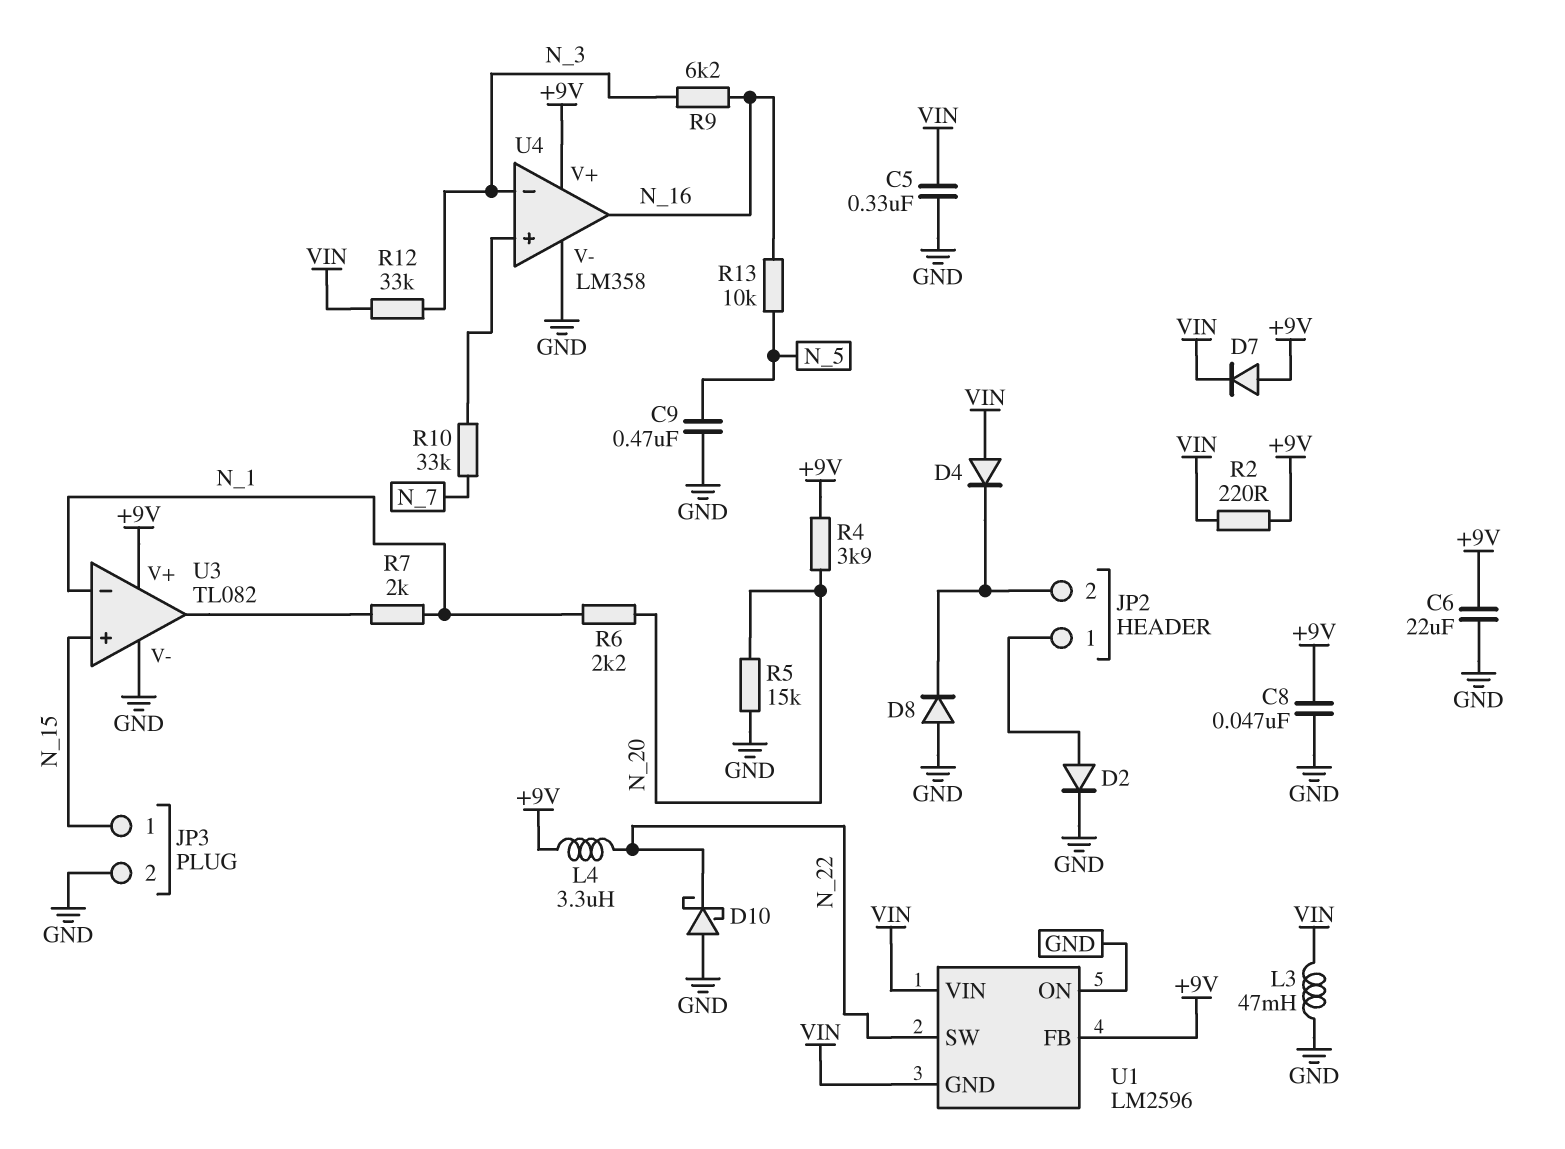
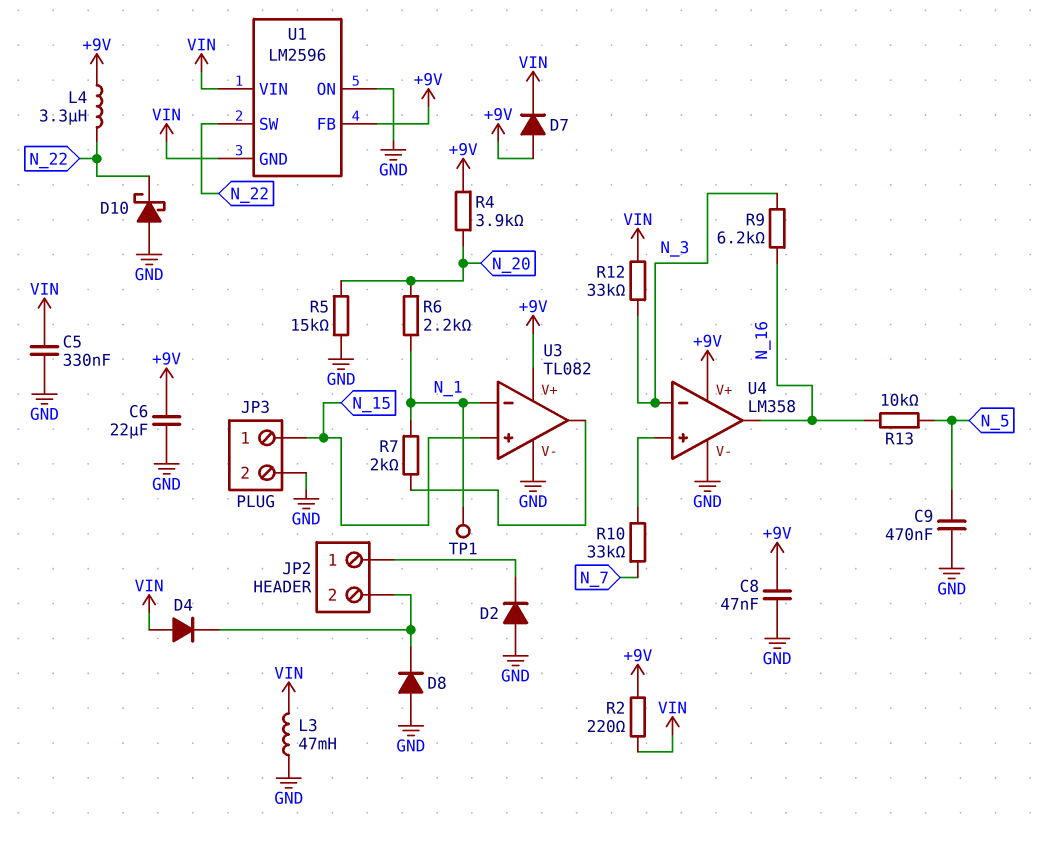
D2: diode (A JP2/1, K GND) -> diode (A GND, K JP2/1)
TP1: none -> test point (N_1)

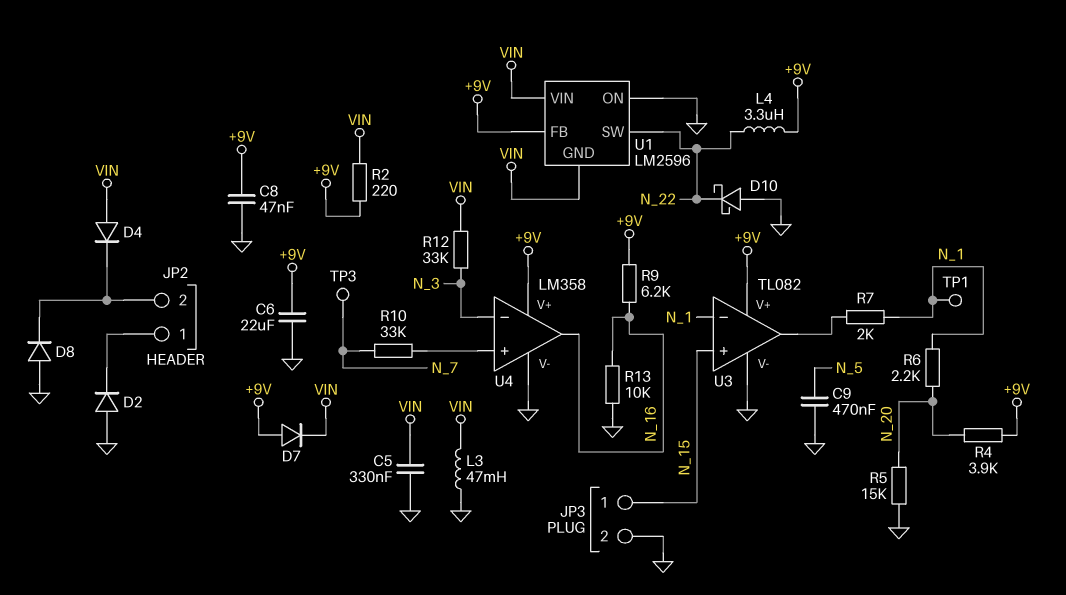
R9: 6.2k (N_3, N_16) -> 6.2k (+9V, N_16)
R13: 10k (N_5, N_16) -> 10k (GND, N_16)
TP3: none -> test point (N_7)

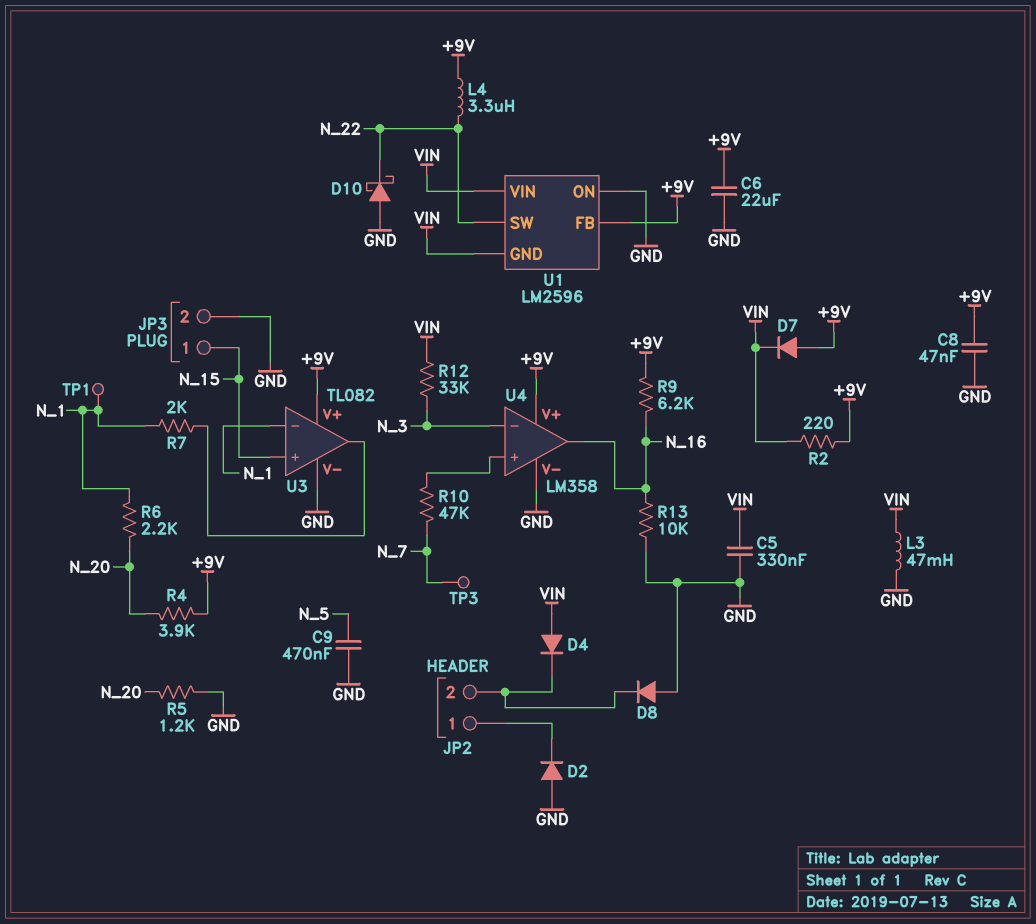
R5: 15k (GND, N_20) -> 1.2k (GND, N_20)
R10: 33k (N_7, U4/in+) -> 47k (N_7, U4/in+)

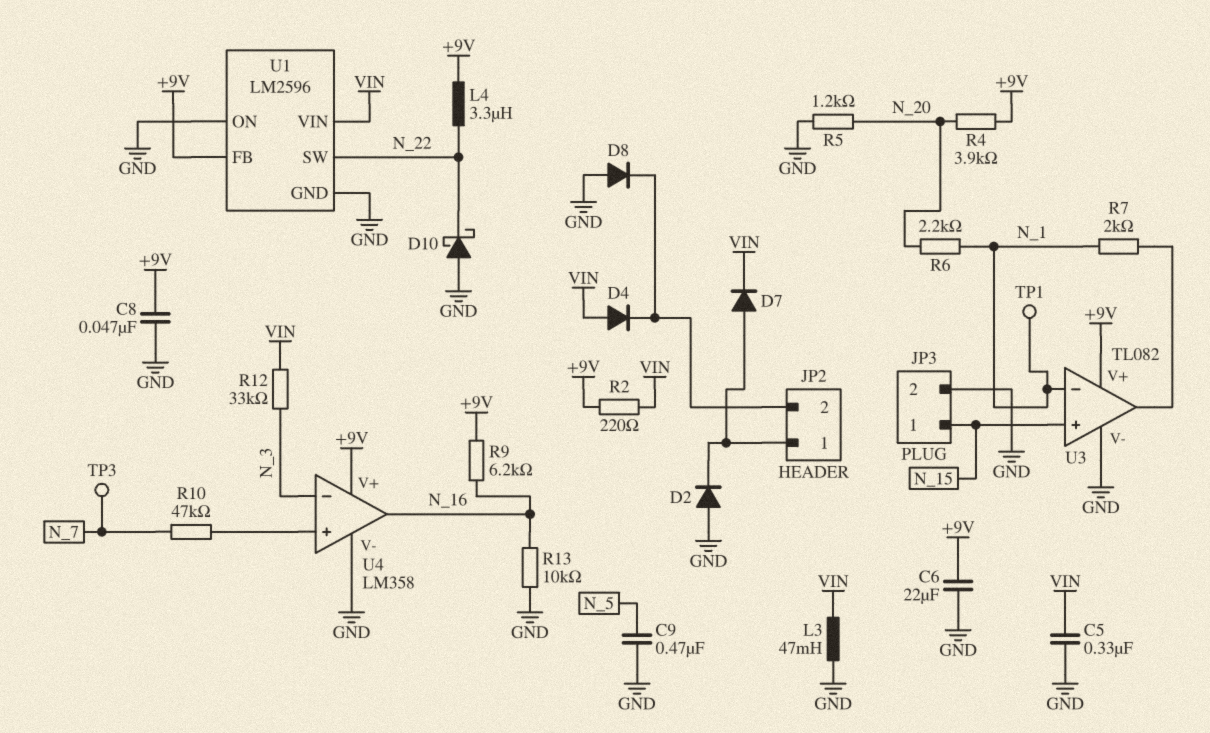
D7: diode (A +9V, K VIN) -> diode (A JP2/1, K VIN)
U1 pin GND: VIN -> GND

